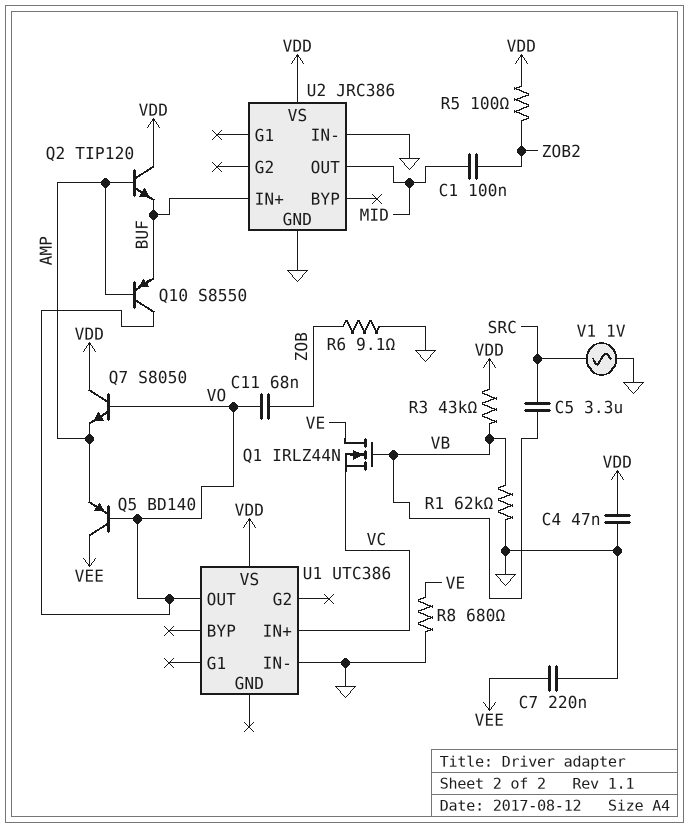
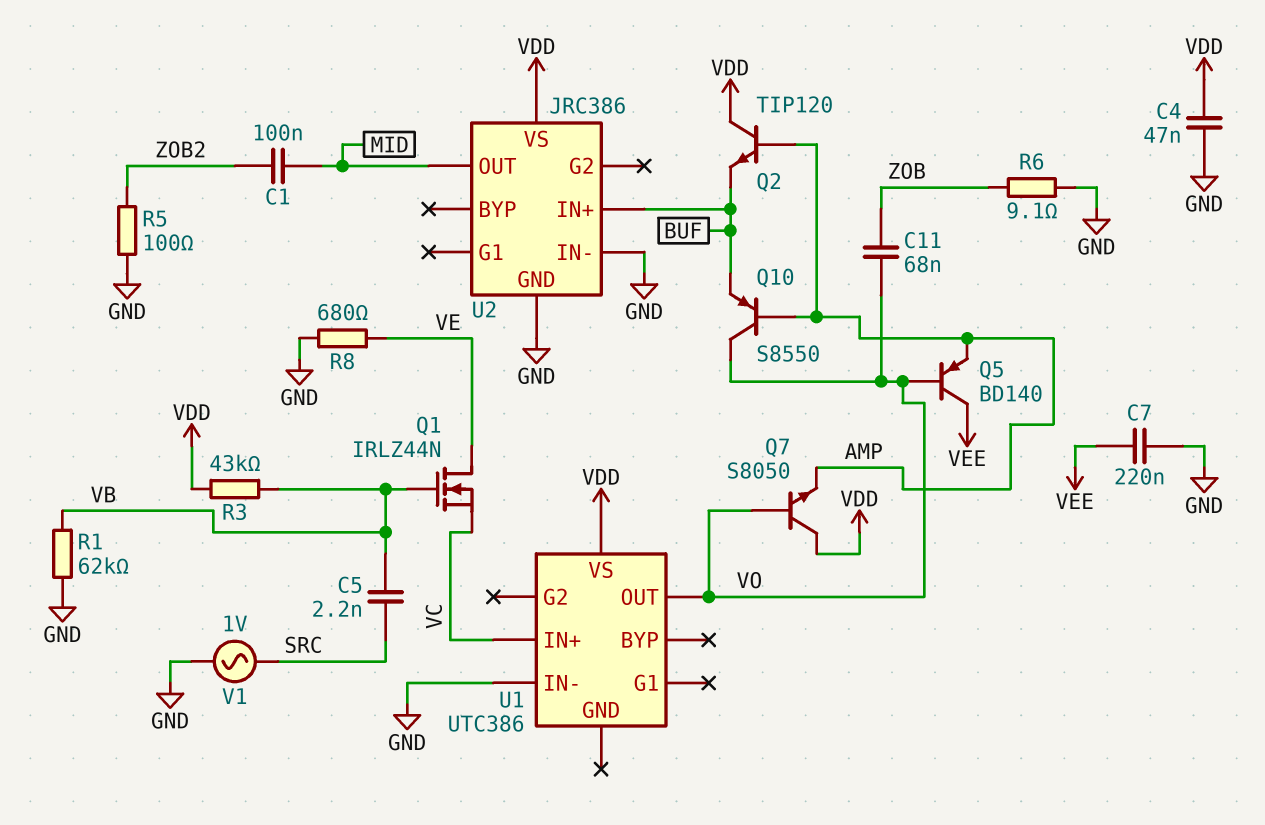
C5: 3.3uF (SRC, VB) -> 2.2nF (SRC, VB)
R5: 100 (VDD, ZOB2) -> 100 (GND, ZOB2)

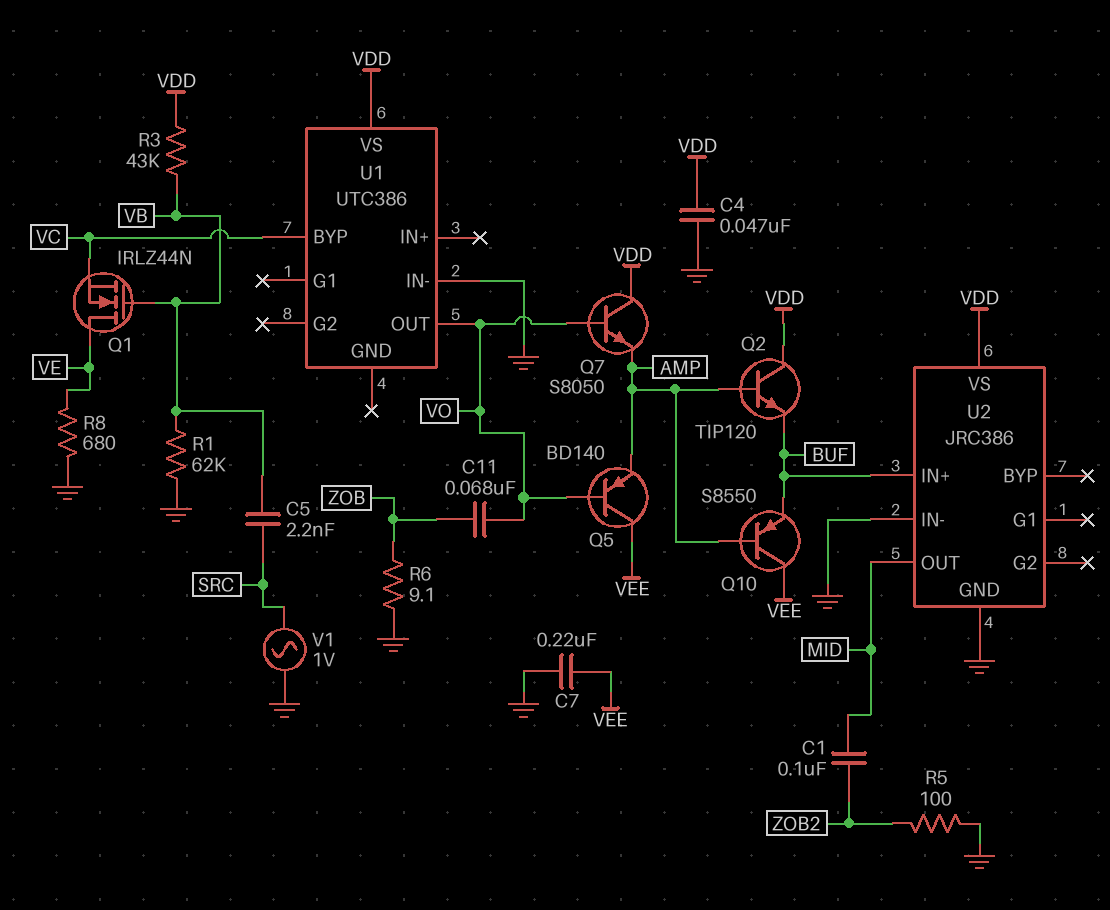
Q10: PNP S8550 (B AMP, C VO, E BUF) -> PNP S8550 (B AMP, C VEE, E BUF)
U1 pin BYP: none -> VC
U1 pin IN+: VC -> none

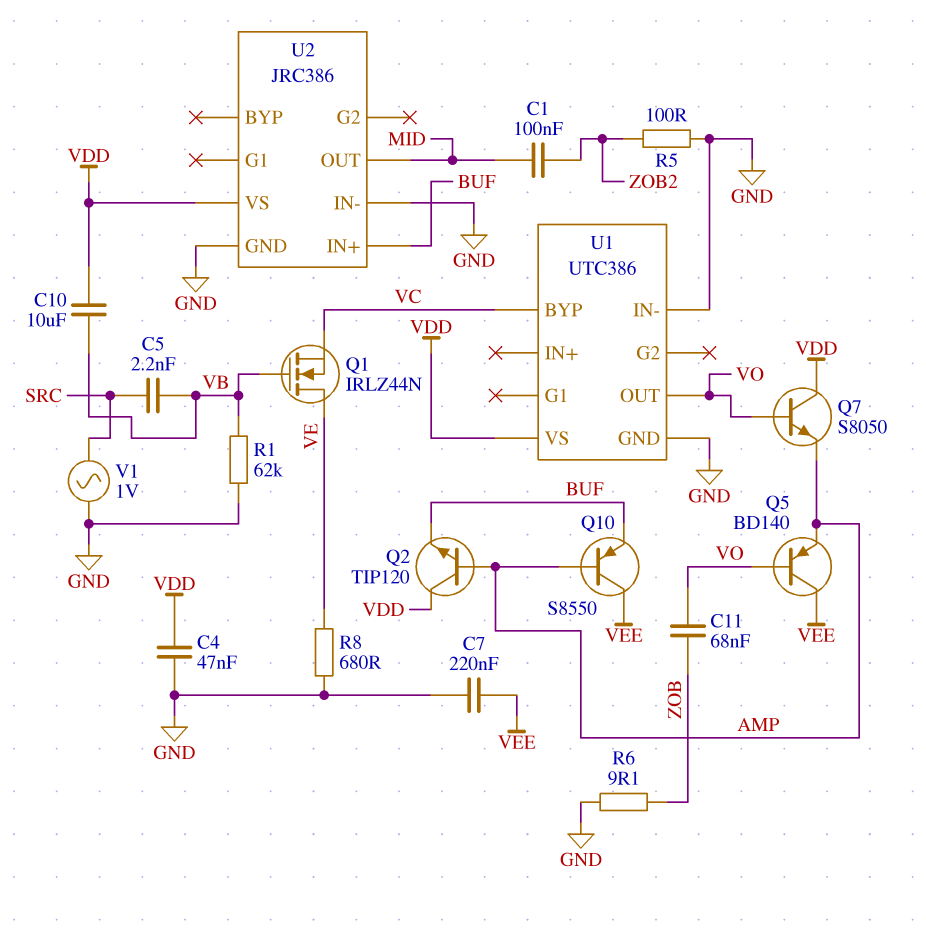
C10: none -> 10uF (VB, VDD)
R3: 43k (VB, VDD) -> none
U1 pin GND: none -> GND

